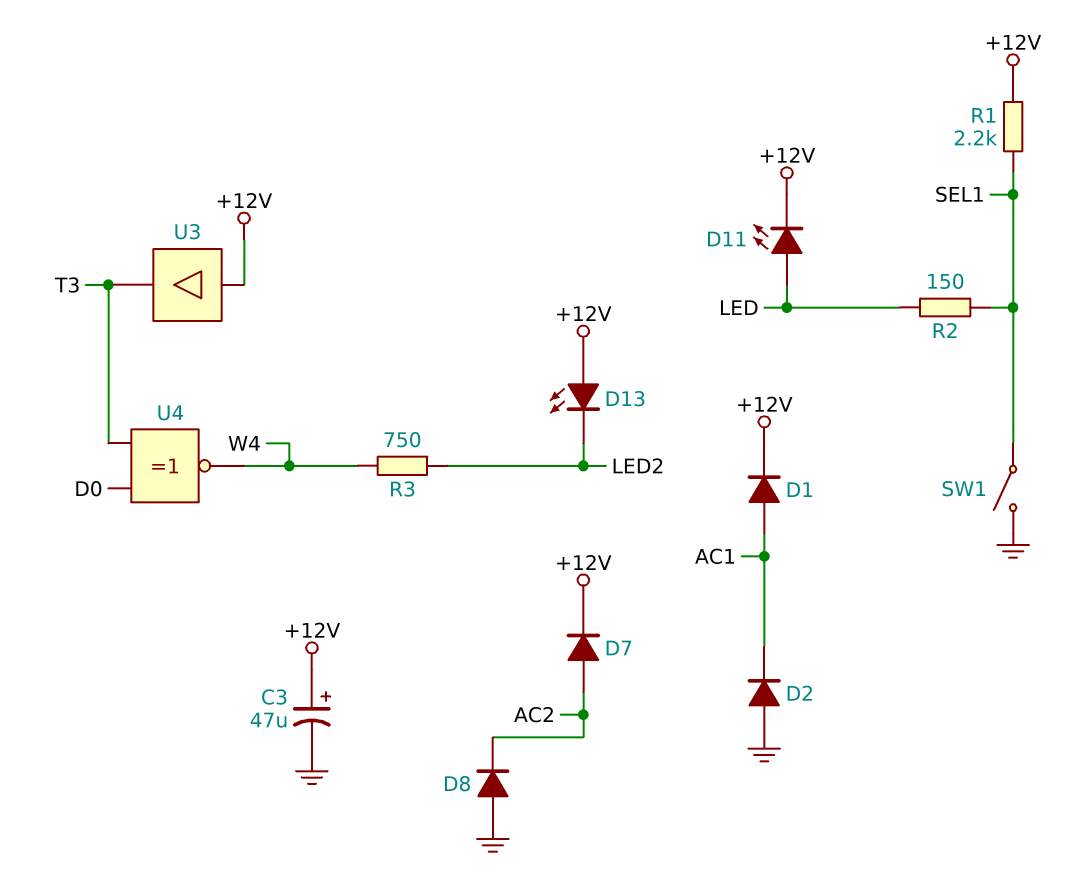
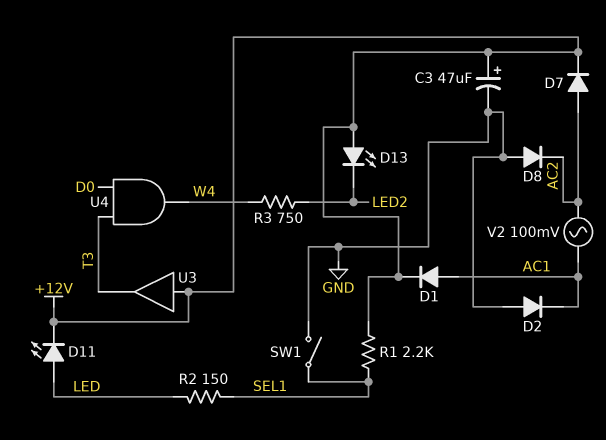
U4: XNOR (in D0, in T3, out W4) -> AND (in D0, in T3, out W4)
V2: none -> AC 100mV (AC1, AC2)

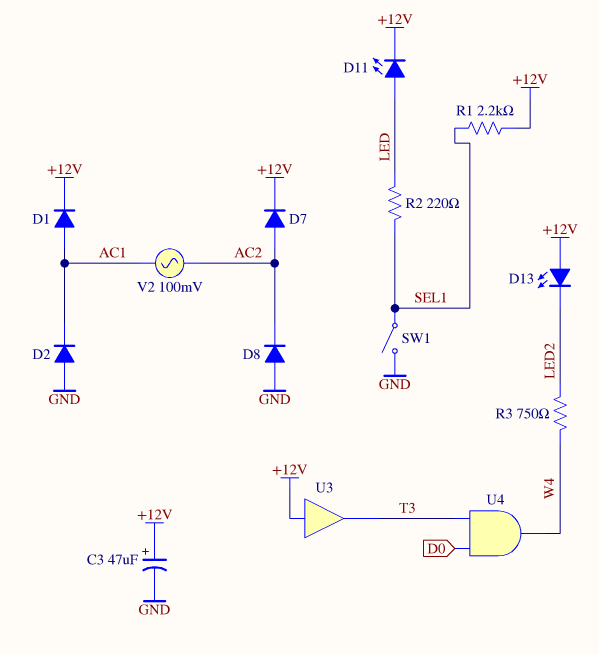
R2: 150 (LED, SEL1) -> 220 (LED, SEL1)

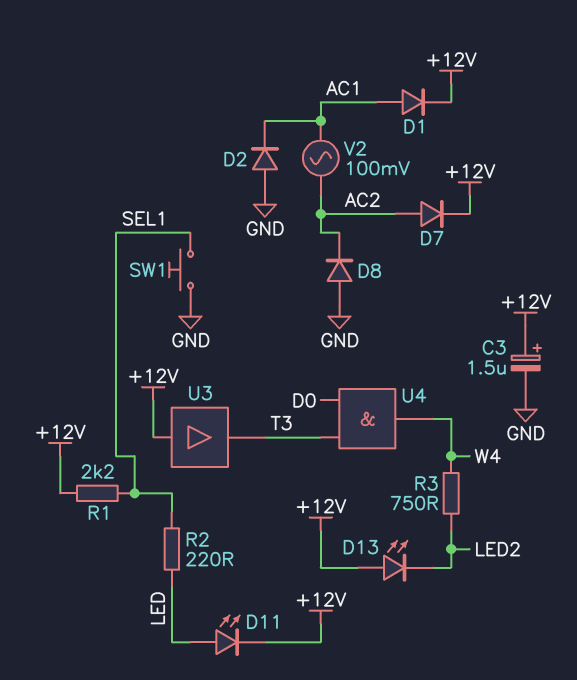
C3: 47uF (plus +12V, minus GND) -> 1.5uF (plus +12V, minus GND)
SW1: switch (GND, SEL1) -> button (GND, SEL1)

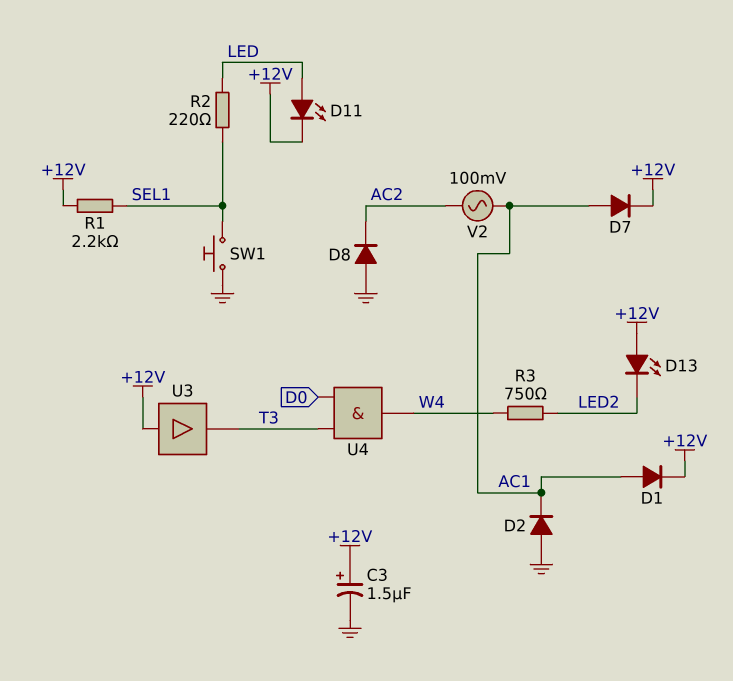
D7: diode (A AC2, K +12V) -> diode (A AC1, K +12V)

